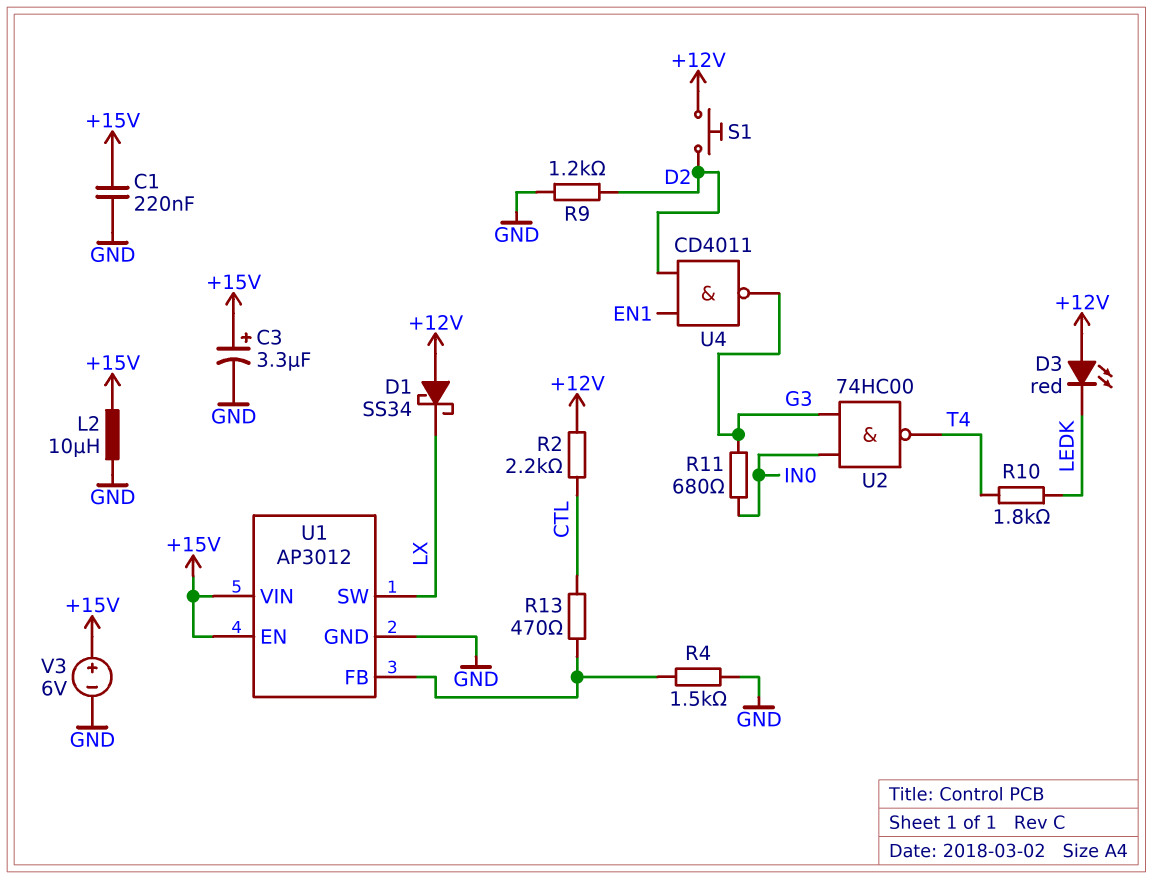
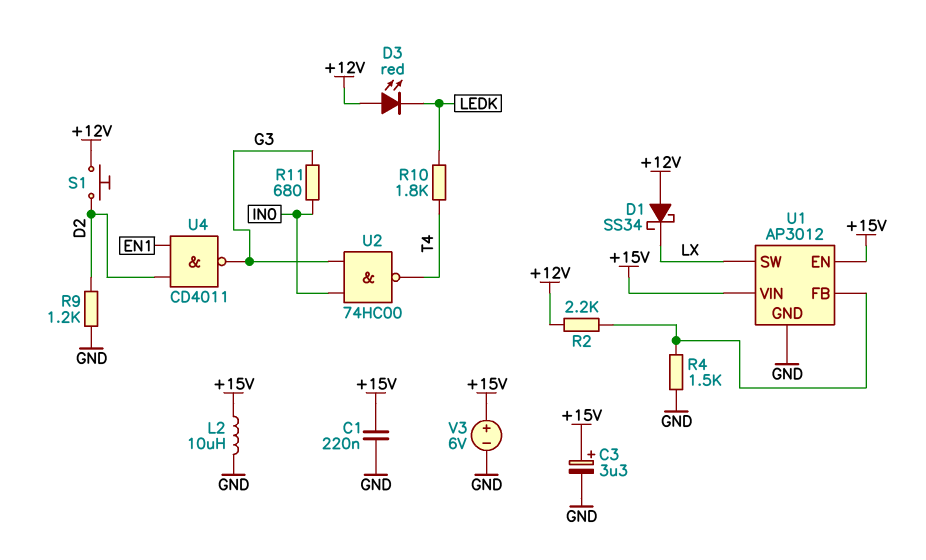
R2: 2.2k (+12V, CTL) -> 2.2k (+12V, U1/FB)
R13: 470 (CTL, U1/FB) -> none

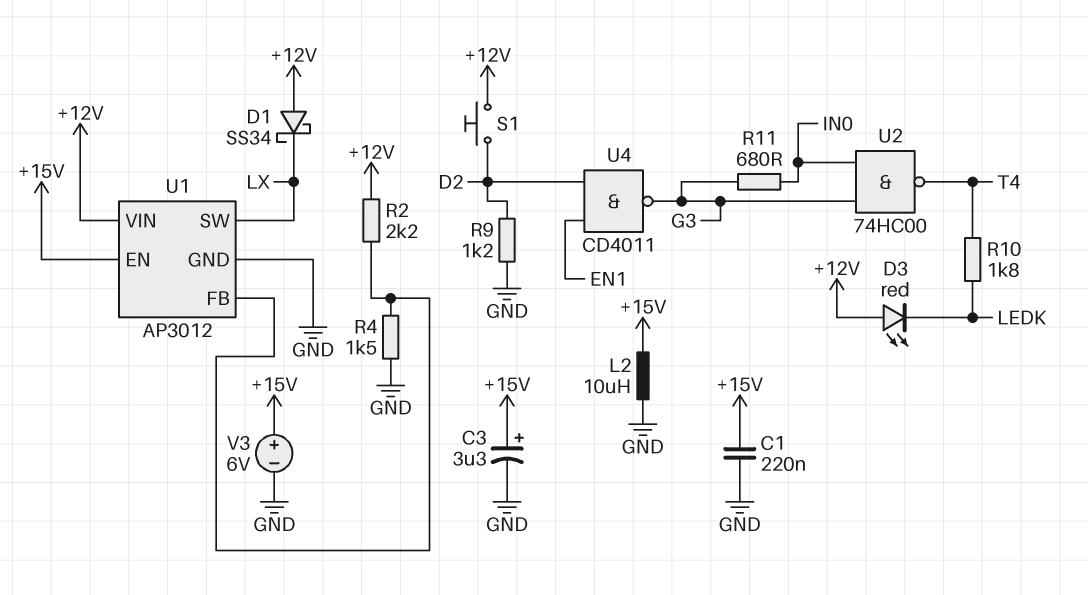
U1 pin VIN: +15V -> +12V

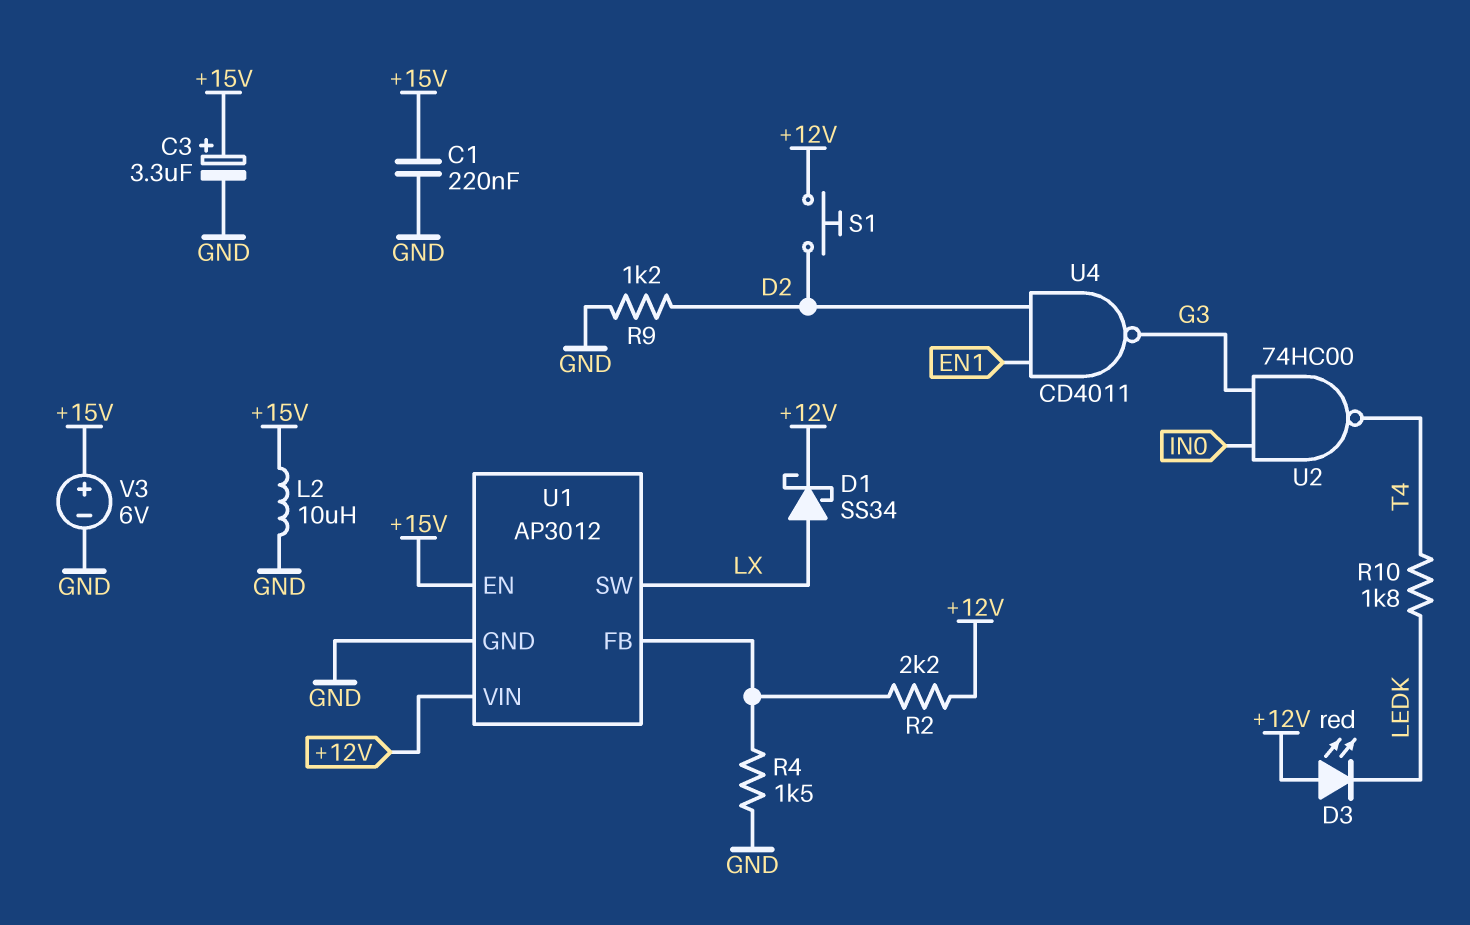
D1: schottky SS34 (A +12V, K LX) -> schottky SS34 (A LX, K +12V)
R11: 680 (G3, IN0) -> none

